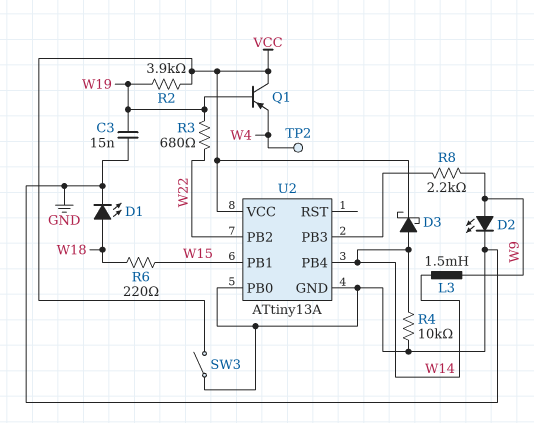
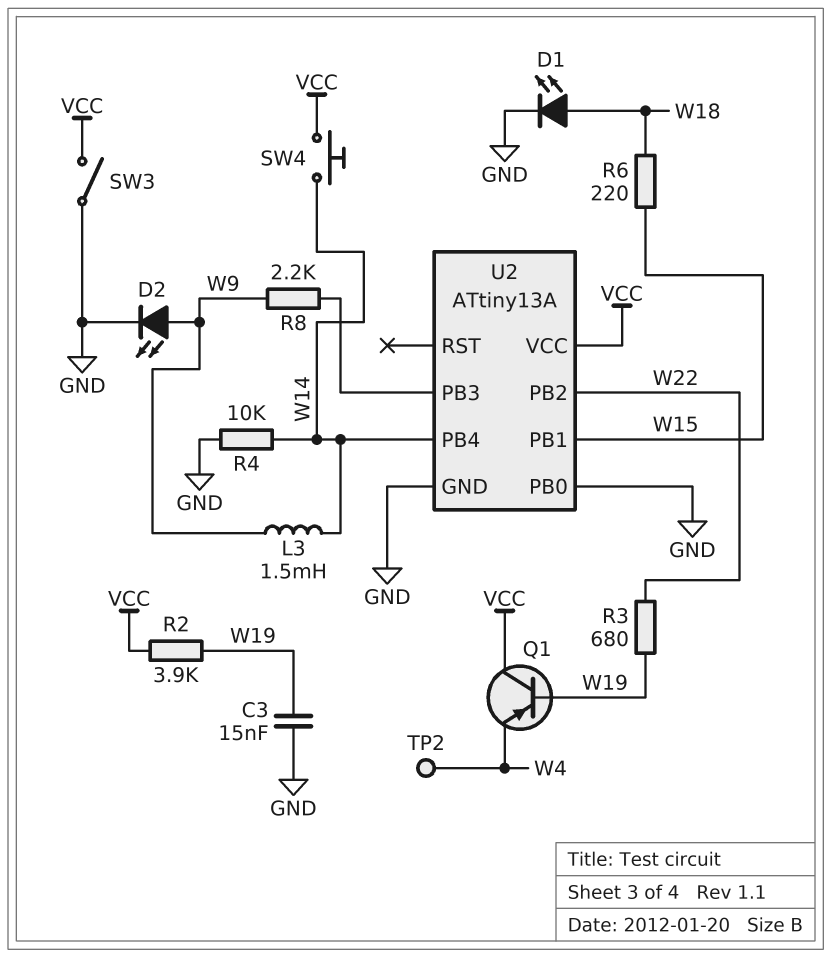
D3: schottky (A W14, K VCC) -> none
SW4: none -> button (VCC, W14)

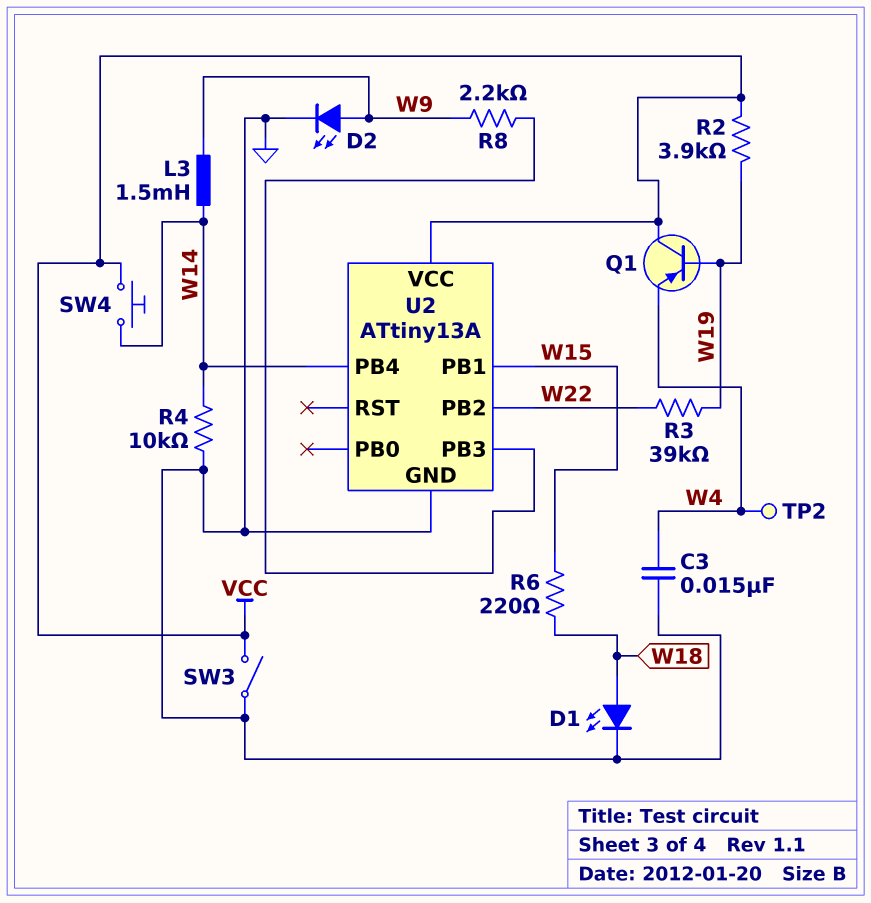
C3: 15nF (GND, W19) -> 15nF (GND, W4)
R3: 680 (W19, W22) -> 39k (W19, W22)
U2 pin PB0: GND -> none

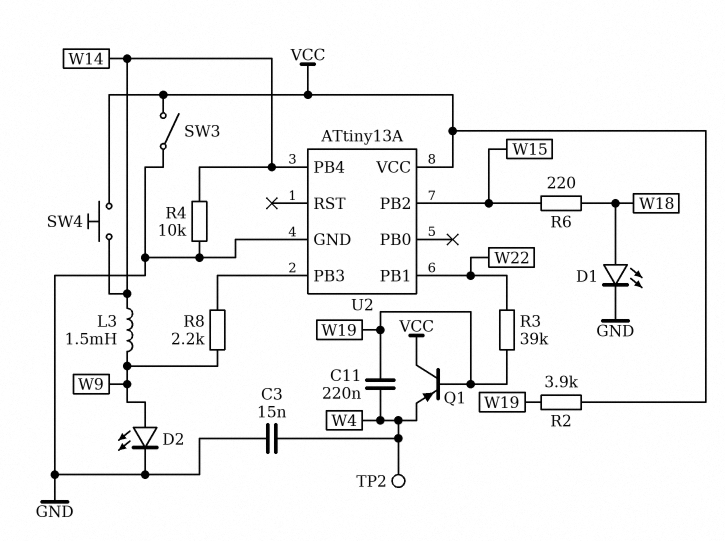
C11: none -> 220nF (W4, W19)
U2 pin PB1: W15 -> W22
U2 pin PB2: W22 -> W15

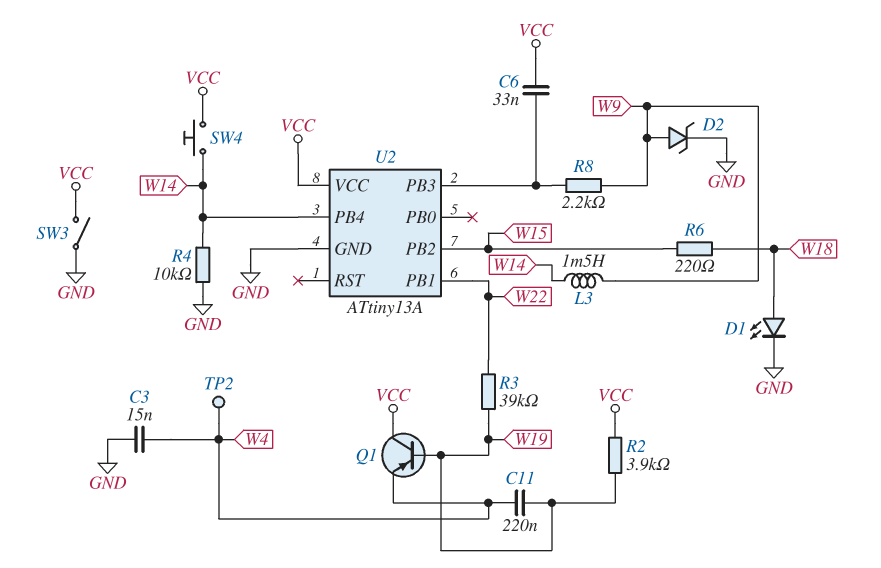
C6: none -> 33nF (U2/PB3, VCC)
D2: LED (A W9, K GND) -> zener (A W9, K GND)

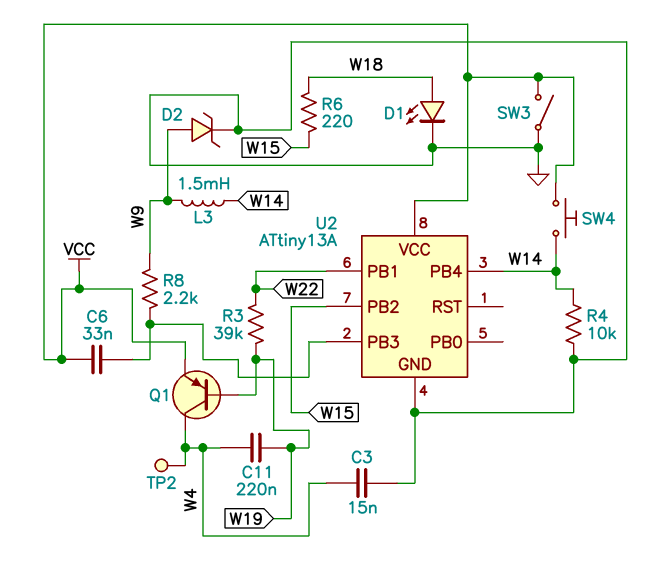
Q1: PNP (B W19, C VCC, E W4) -> PNP (B W19, C W4, E VCC)
R2: 3.9k (VCC, W19) -> none

